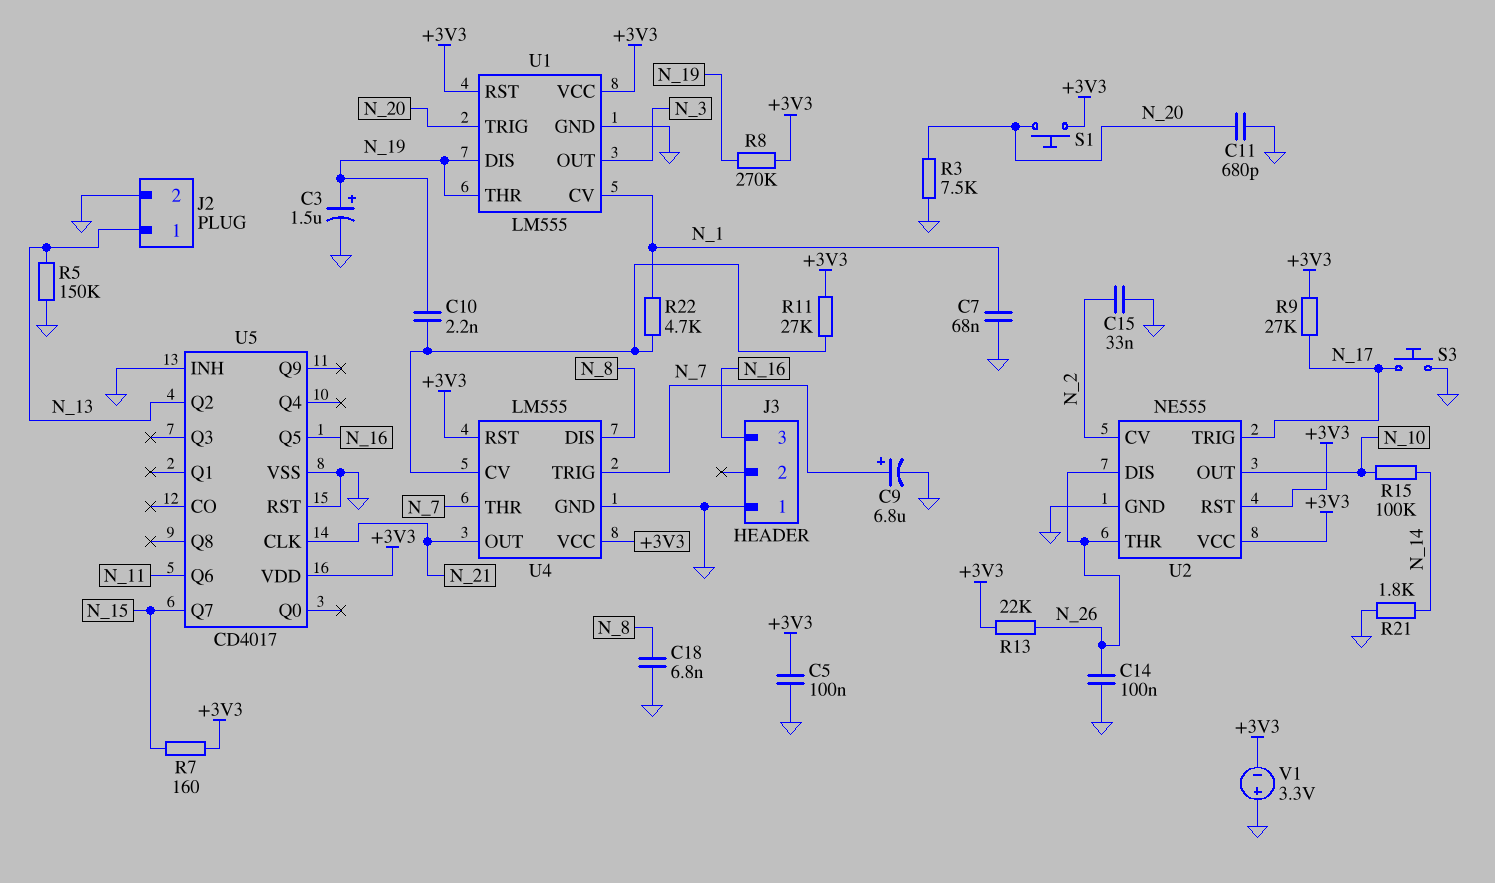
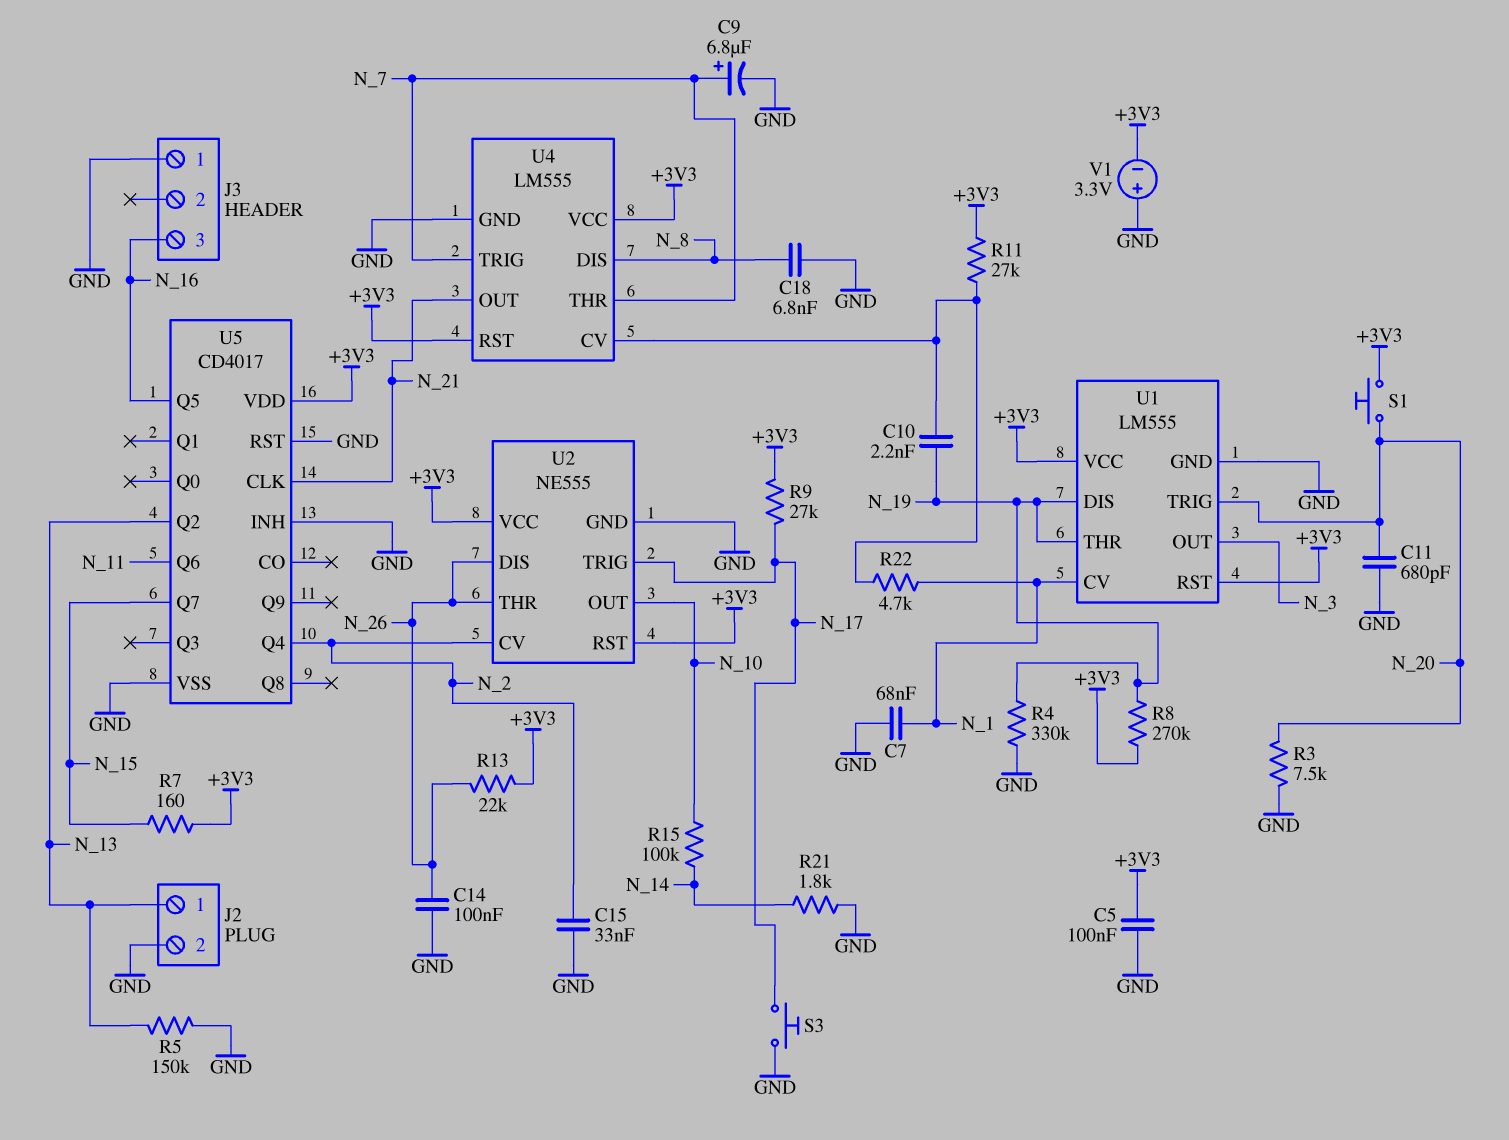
C3: 1.5uF (plus N_19, minus GND) -> none
R4: none -> 330k (GND, N_19)
U5 pin Q4: none -> N_2

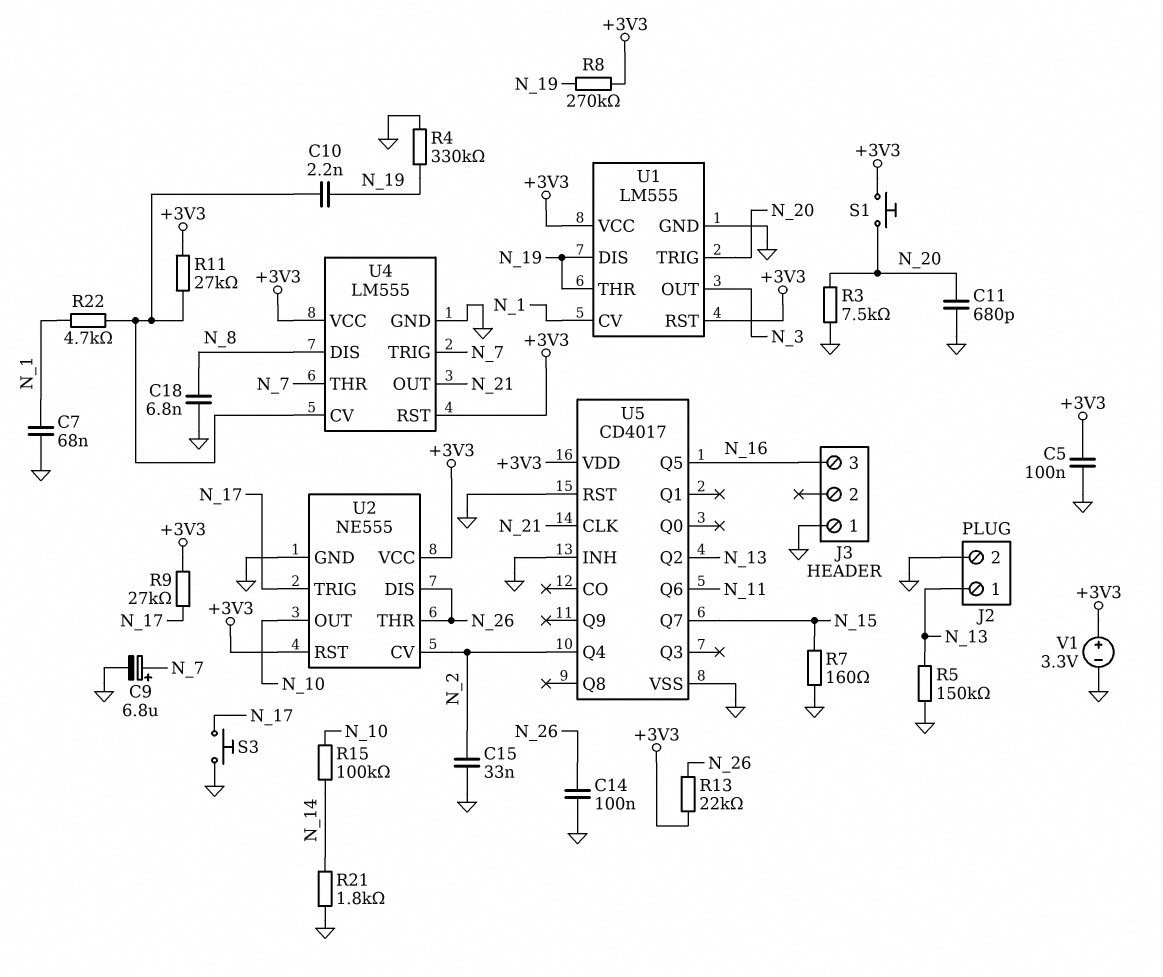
R7: 160 (+3V3, N_15) -> 160 (GND, N_15)
V1: 3.3V (plus GND, minus +3V3) -> 3.3V (plus +3V3, minus GND)

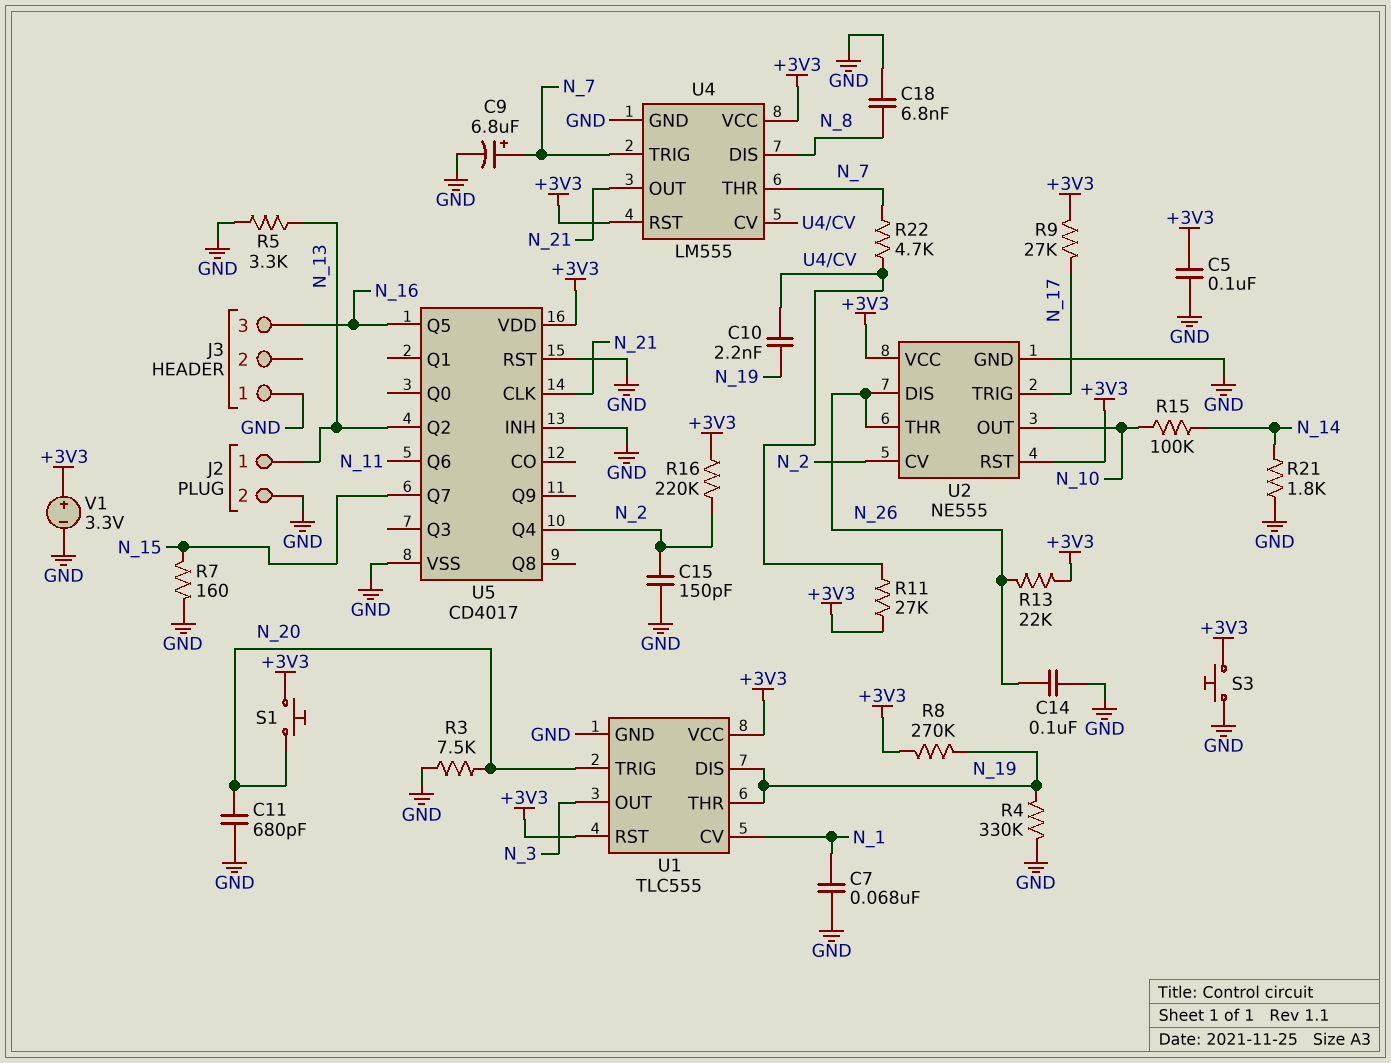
C15: 33nF (GND, N_2) -> 150pF (GND, N_2)
R5: 150k (GND, N_13) -> 3.3k (GND, N_13)
R16: none -> 220k (+3V3, N_2)
R22: 4.7k (N_1, U4/CV) -> 4.7k (N_7, U4/CV)
S3: button (GND, N_17) -> button (+3V3, GND)
U1: LM555 -> TLC555

